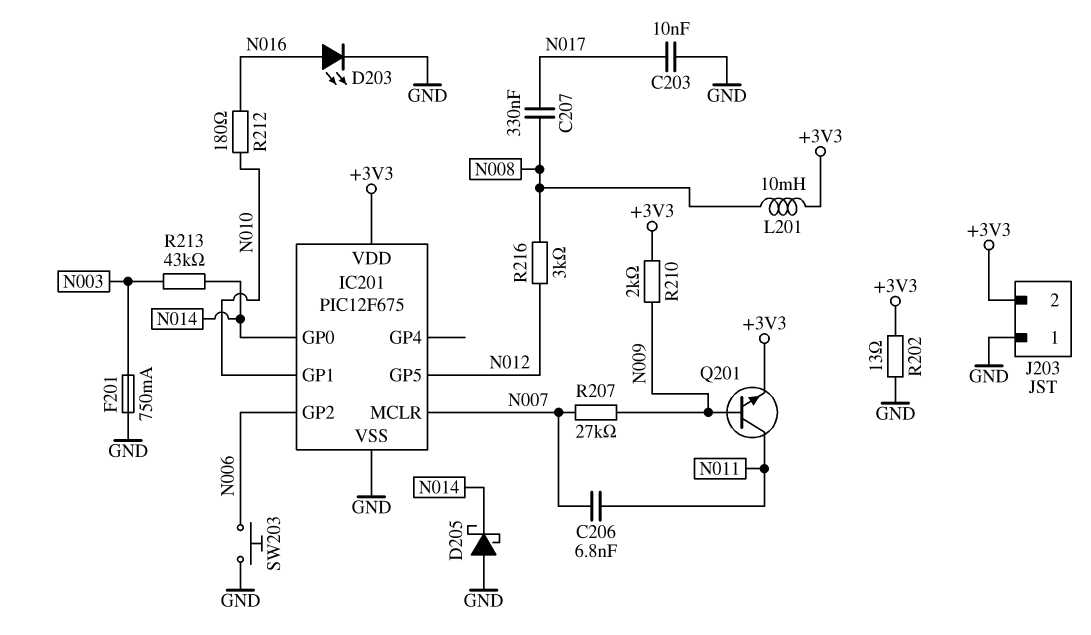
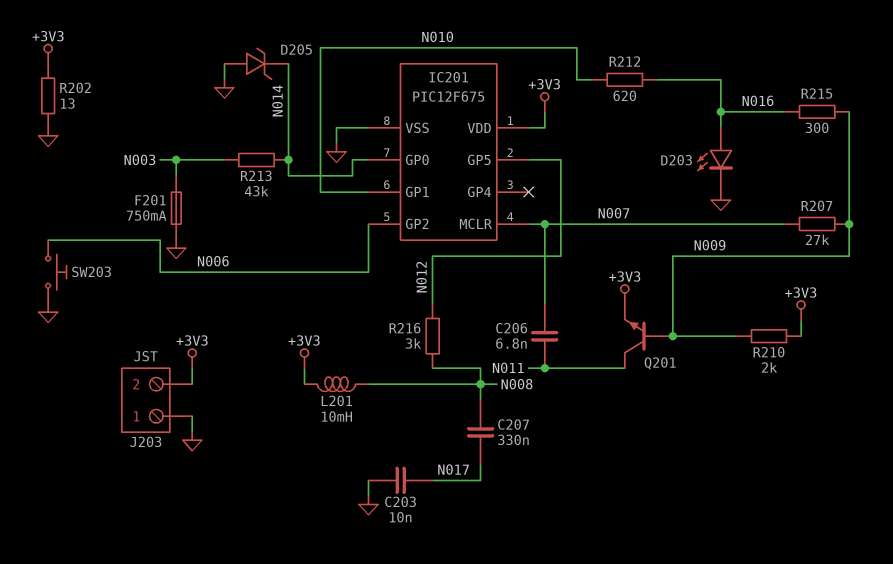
D205: schottky (A GND, K N014) -> zener (A GND, K N014)
R212: 180 (N010, N016) -> 620 (N010, N016)
R215: none -> 300 (N009, N016)

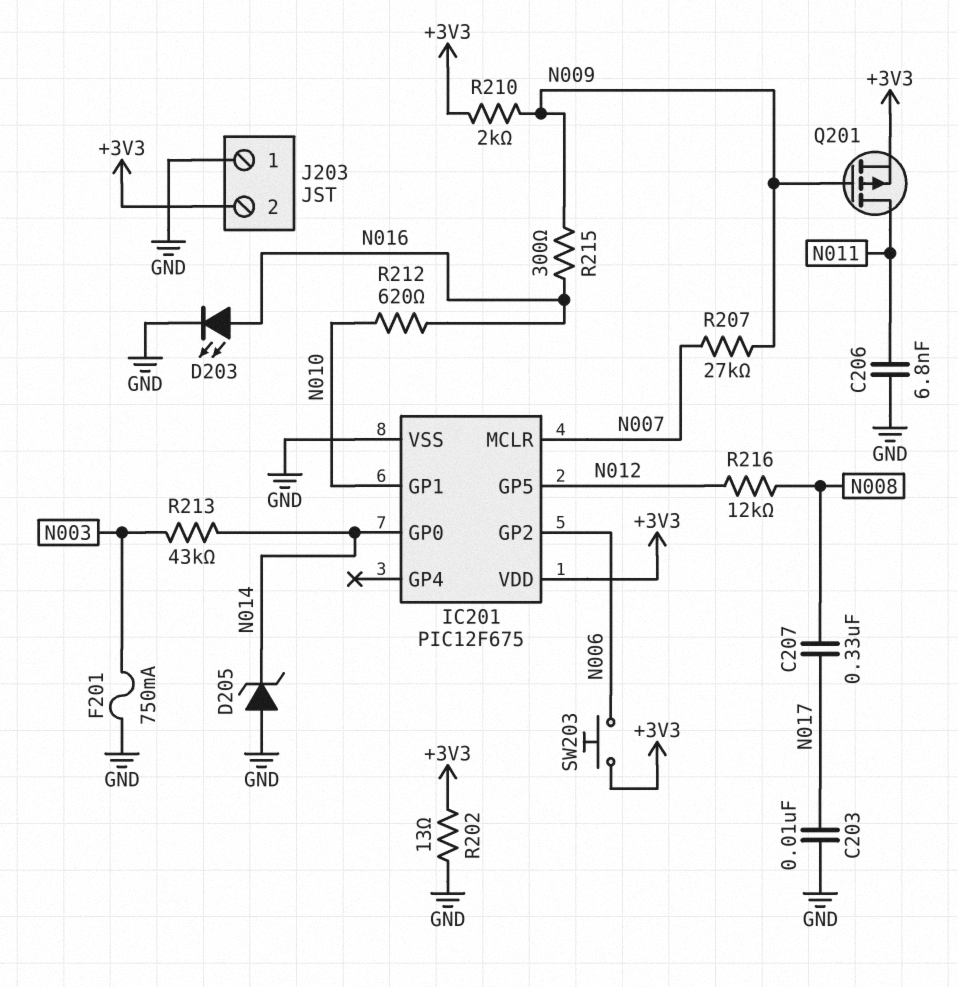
C206: 6.8nF (N007, N011) -> 6.8nF (GND, N011)
L201: 10mH (+3V3, N008) -> none
Q201: NPN (B N009, C N011, E +3V3) -> PMOS (G N009, D N011, S +3V3)
R216: 3k (N008, N012) -> 12k (N008, N012)
SW203: button (GND, N006) -> button (+3V3, N006)

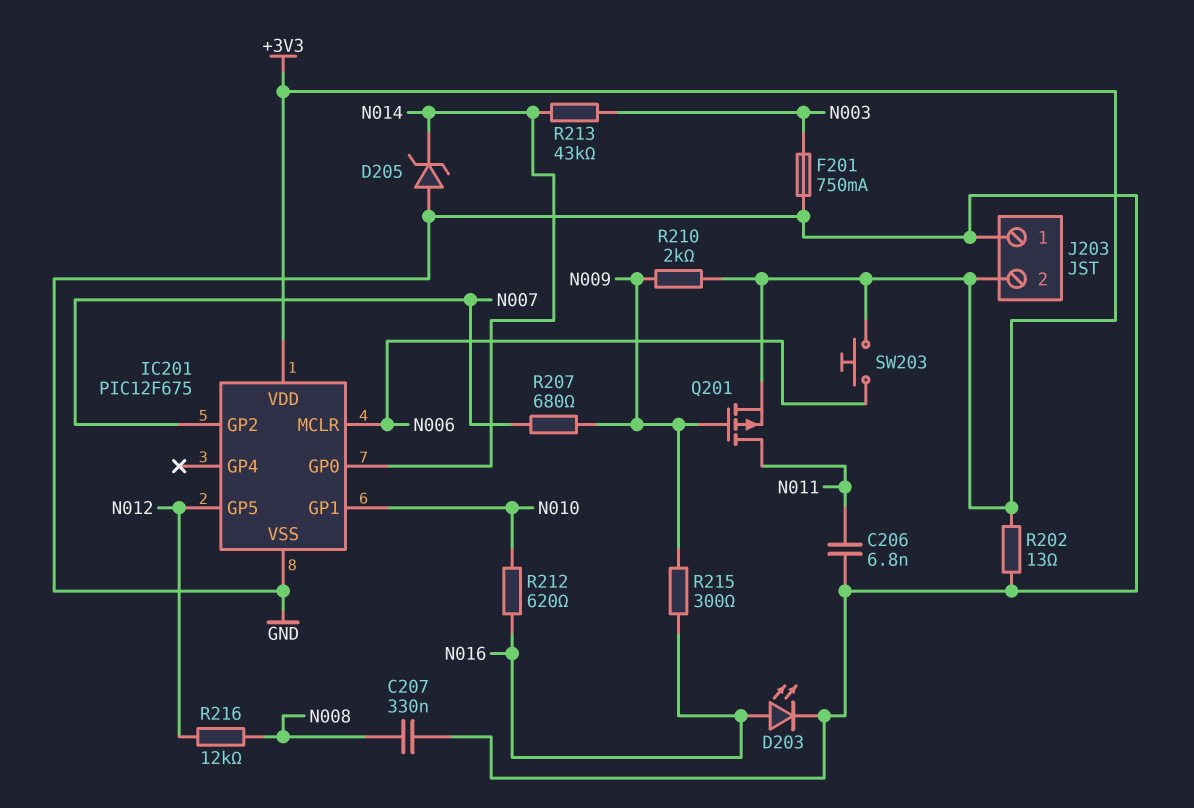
C203: 10nF (GND, N017) -> none
C207: 330nF (N008, N017) -> 330nF (GND, N008)
IC201 pin GP2: N006 -> N007
IC201 pin MCLR: N007 -> N006
R207: 27k (N007, N009) -> 680 (N007, N009)

